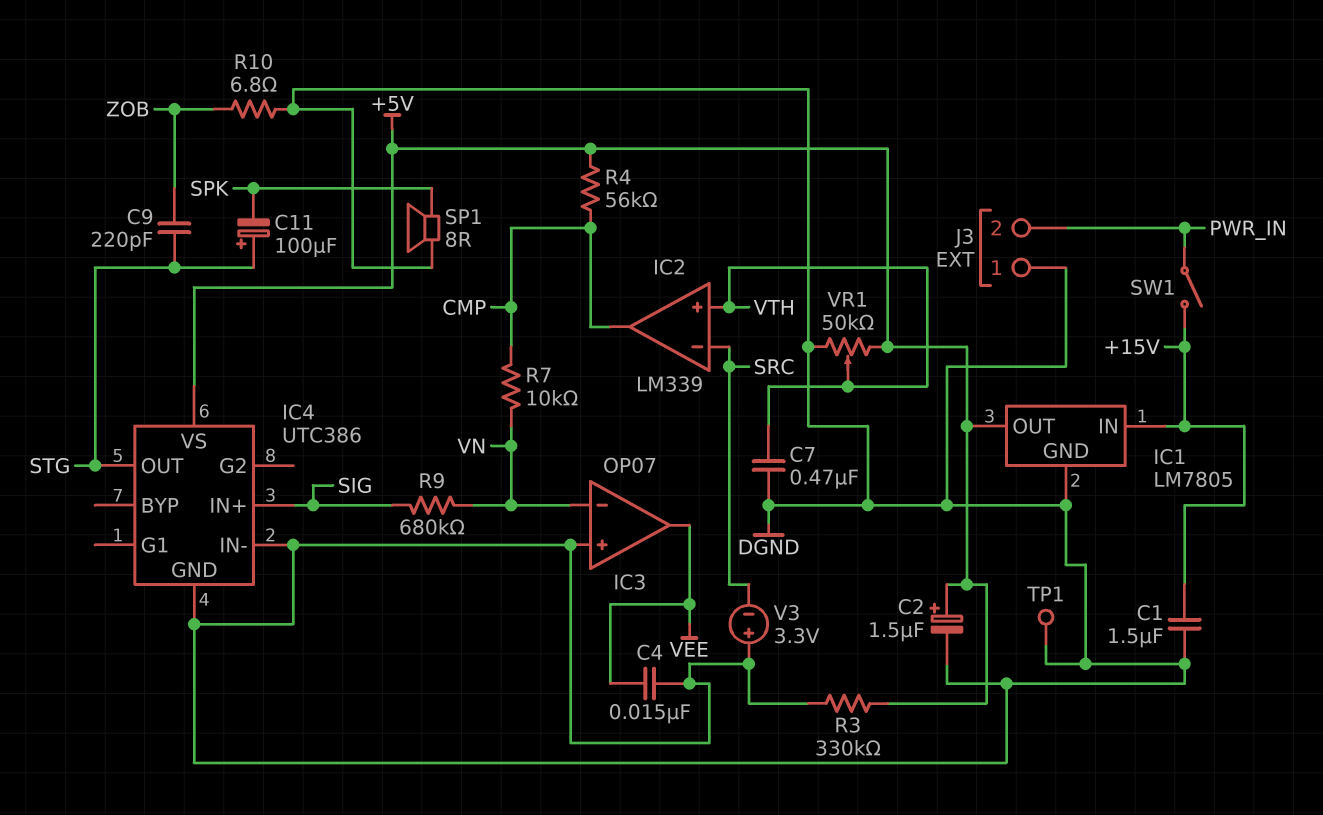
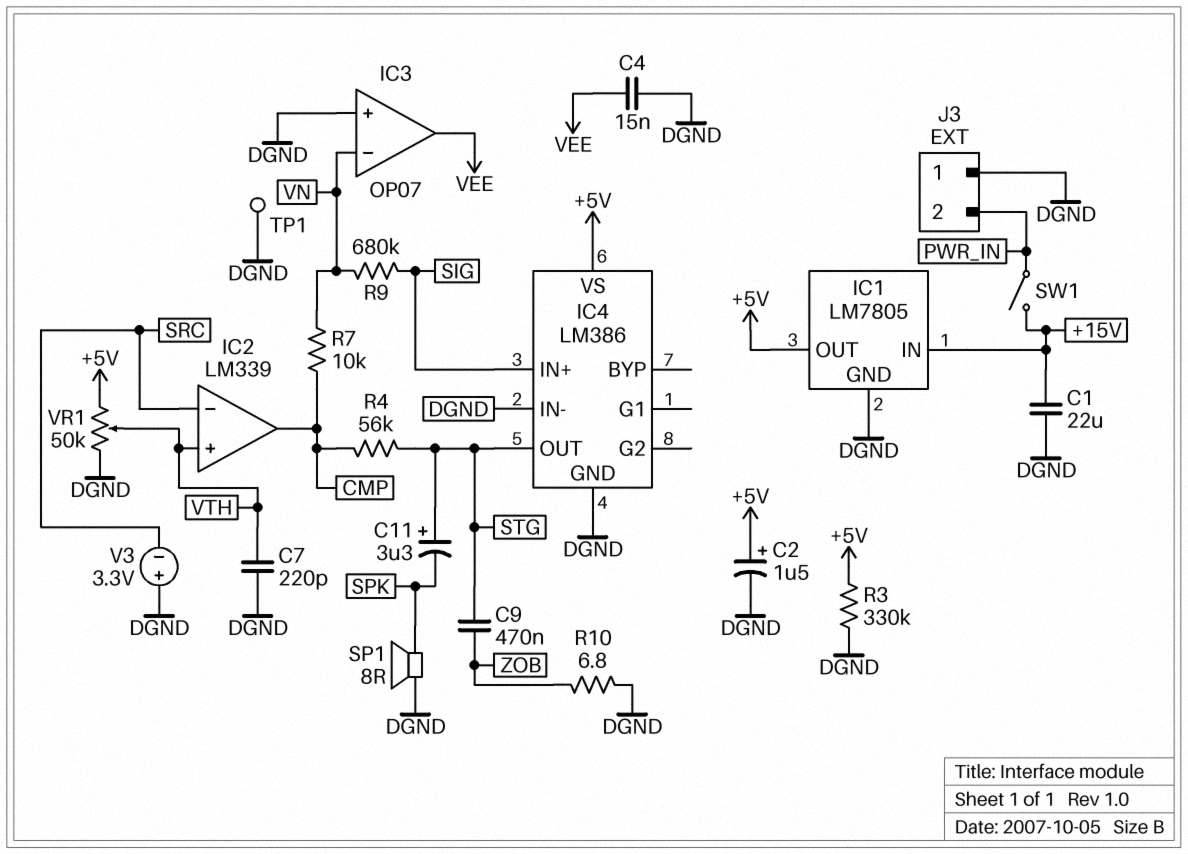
C1: 1.5uF (+15V, DGND) -> 22uF (+15V, DGND)
C7: 470nF (DGND, VTH) -> 220pF (DGND, VTH)
C9: 220pF (STG, ZOB) -> 470nF (STG, ZOB)
C11: 100uF (plus STG, minus SPK) -> 3.3uF (plus STG, minus SPK)
IC4: UTC386 -> LM386
R4: 56k (+5V, CMP) -> 56k (CMP, STG)

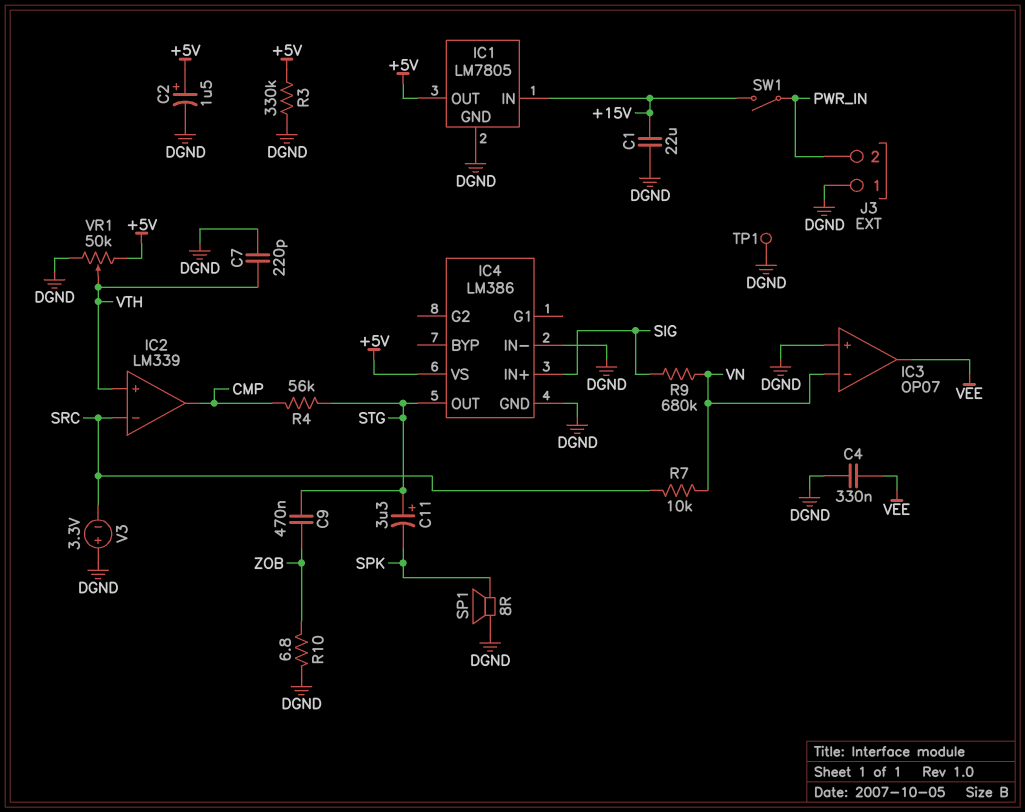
C4: 15nF (DGND, VEE) -> 330nF (DGND, VEE)
R7: 10k (CMP, VN) -> 10k (SRC, VN)

